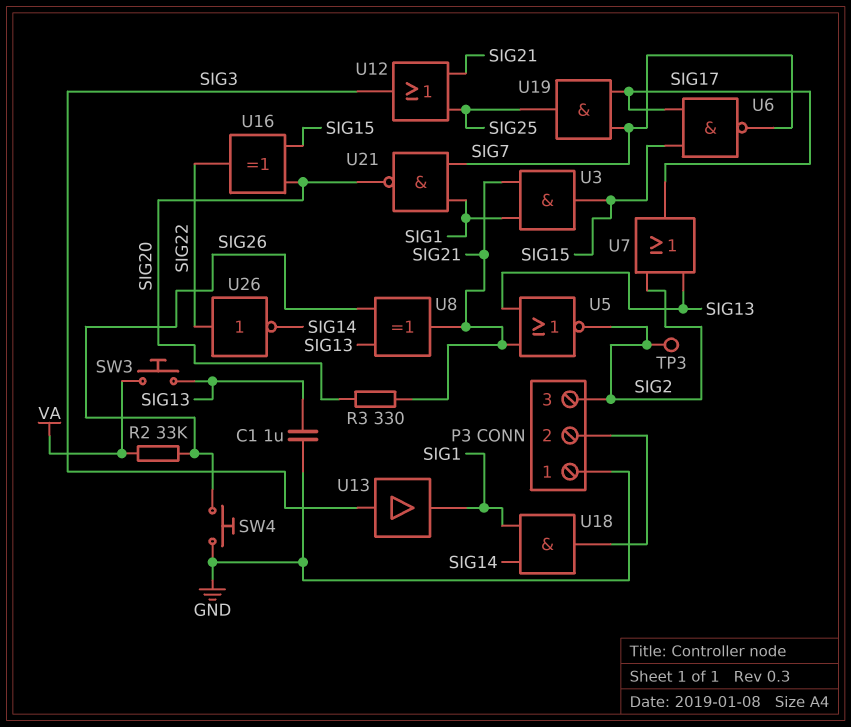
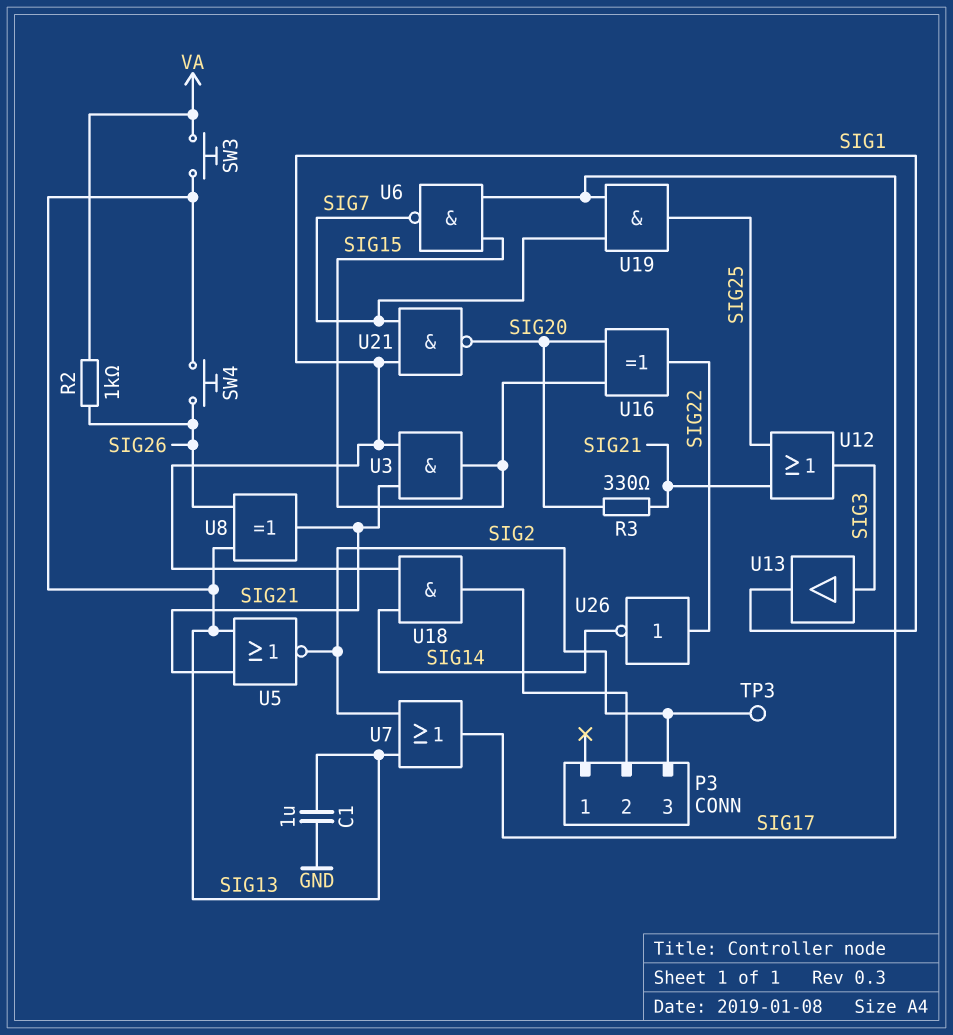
P3 pin 1: GND -> none
R2: 33k (SIG26, VA) -> 1k (SIG26, VA)
SW4: button (GND, SIG26) -> button (SIG13, SIG26)

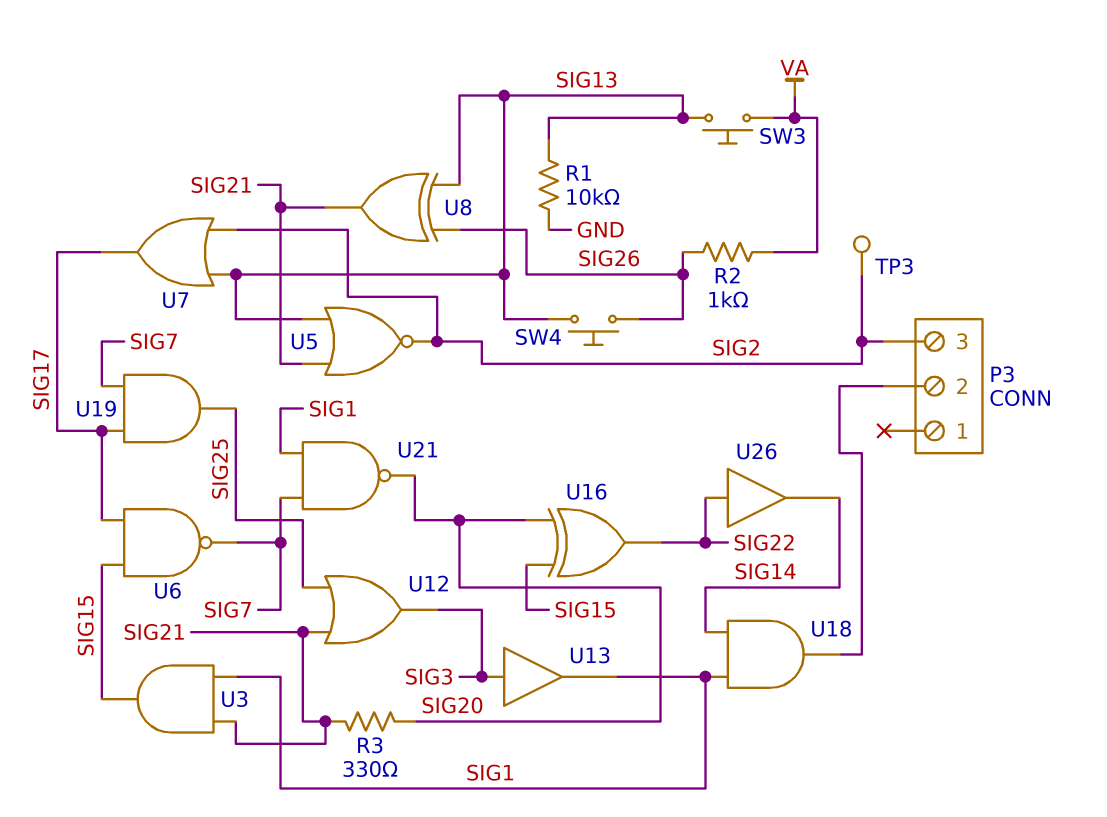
C1: 1uF (GND, SIG13) -> none
R1: none -> 10k (GND, SIG13)
U26: NOT (in SIG22, out SIG14) -> buffer (in SIG22, out SIG14)

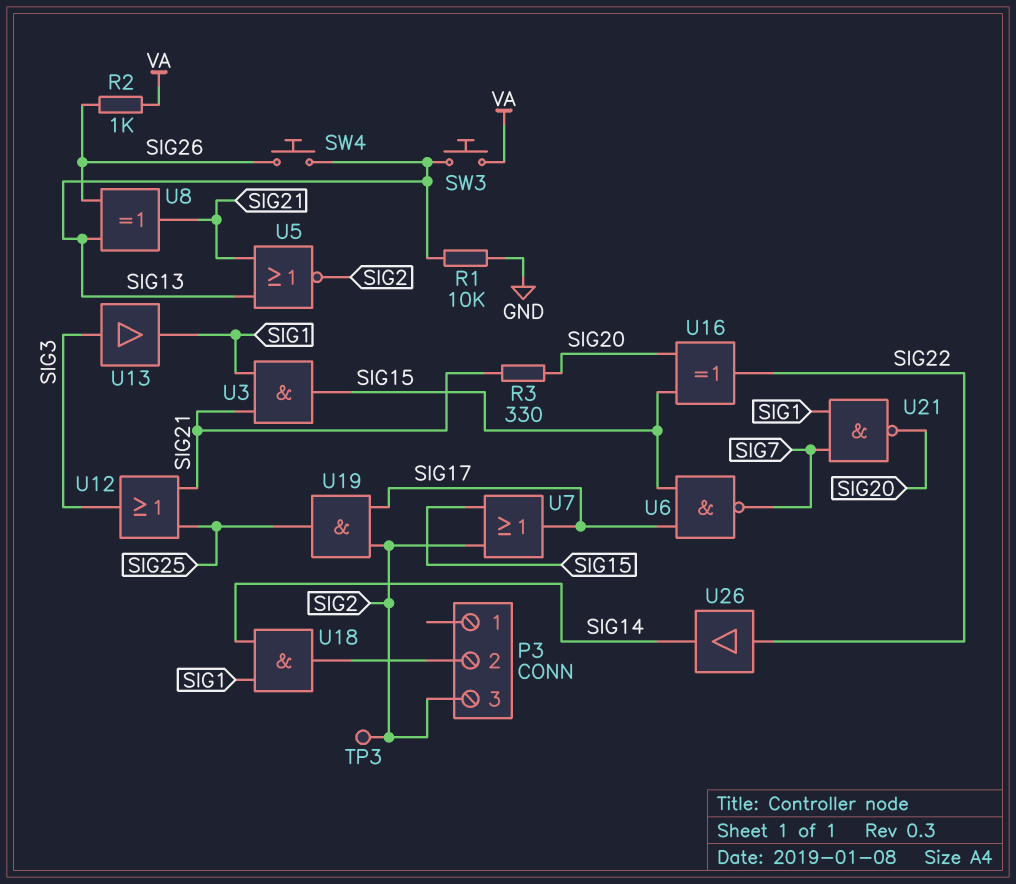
U7: OR (in SIG2, in SIG13, out SIG17) -> OR (in SIG2, in SIG15, out SIG17)
U19: AND (in SIG7, in SIG17, out SIG25) -> AND (in SIG2, in SIG17, out SIG25)

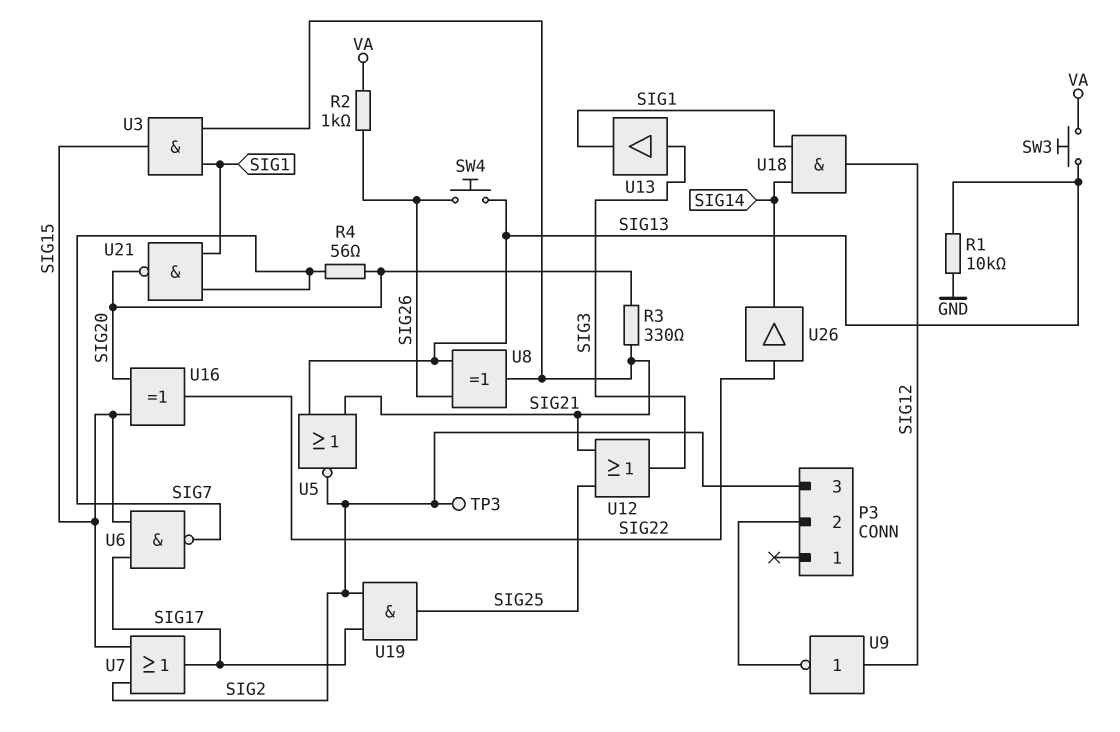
R4: none -> 56 (SIG7, SIG20)
U9: none -> NOT (in SIG12, out P3/2)
U18: AND (in SIG1, in SIG14, out P3/2) -> AND (in SIG1, in SIG14, out SIG12)

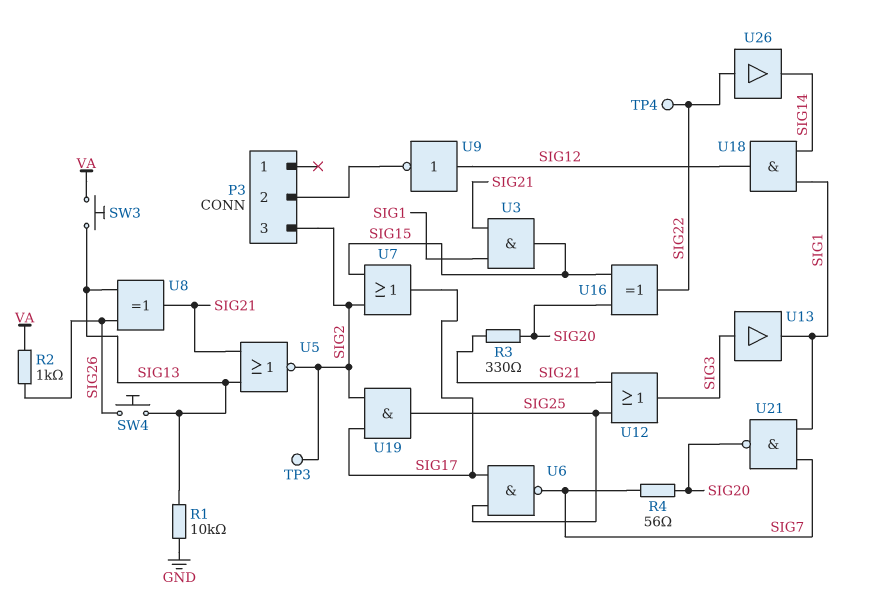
TP4: none -> test point (SIG22)
U6: NAND (in SIG15, in SIG17, out SIG7) -> NAND (in SIG17, in SIG25, out SIG7)

